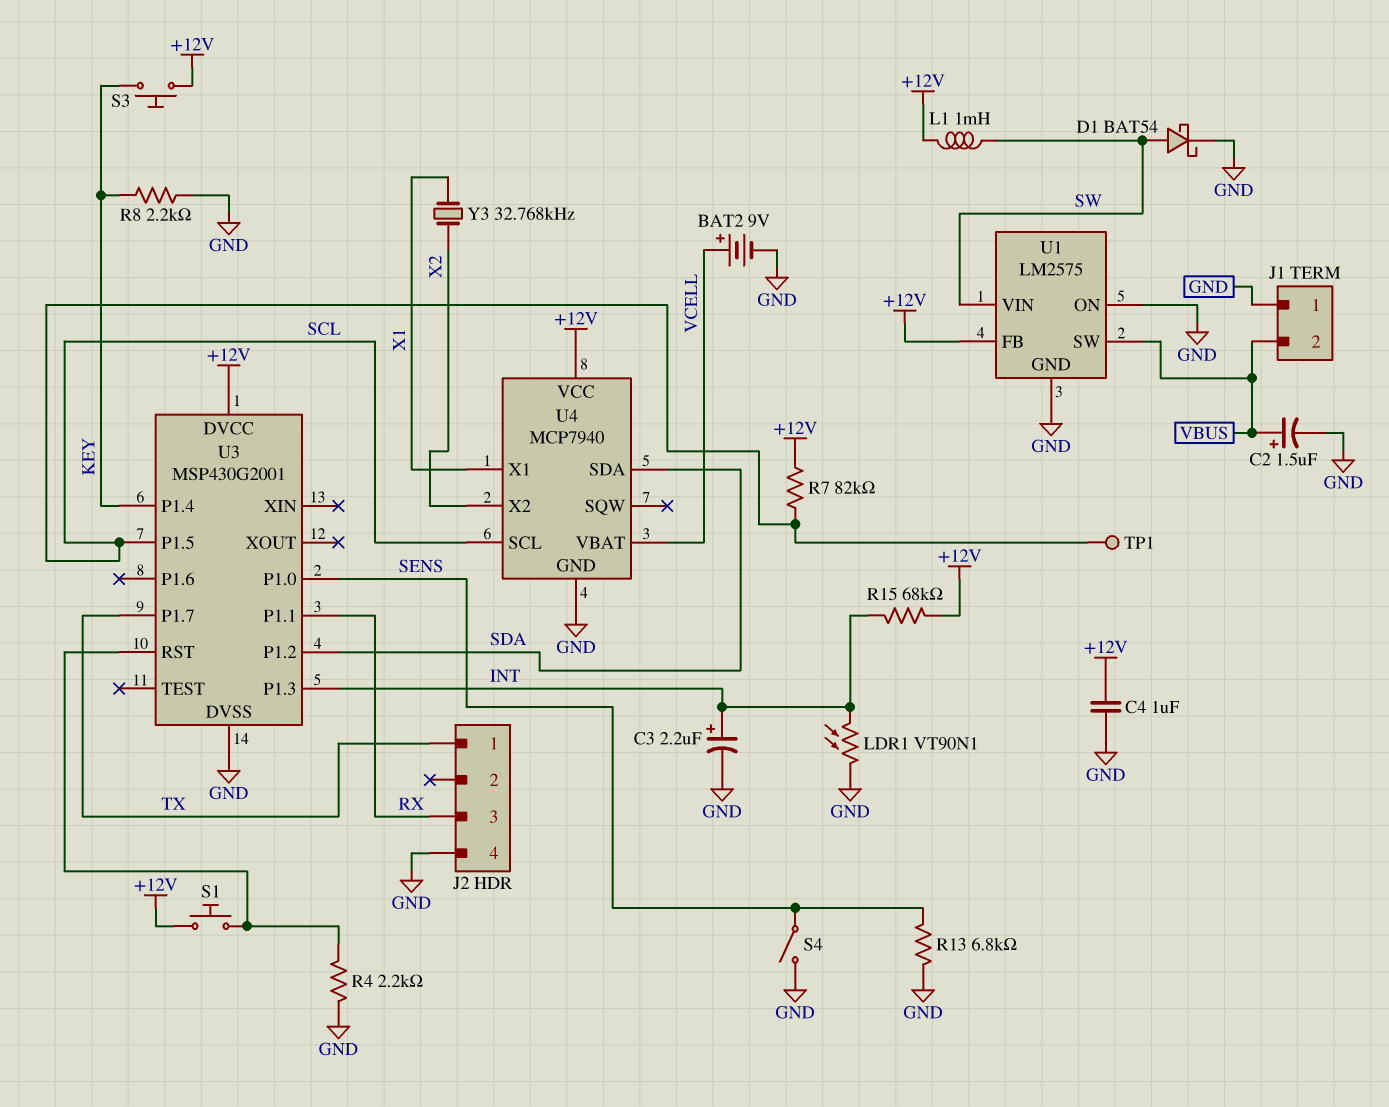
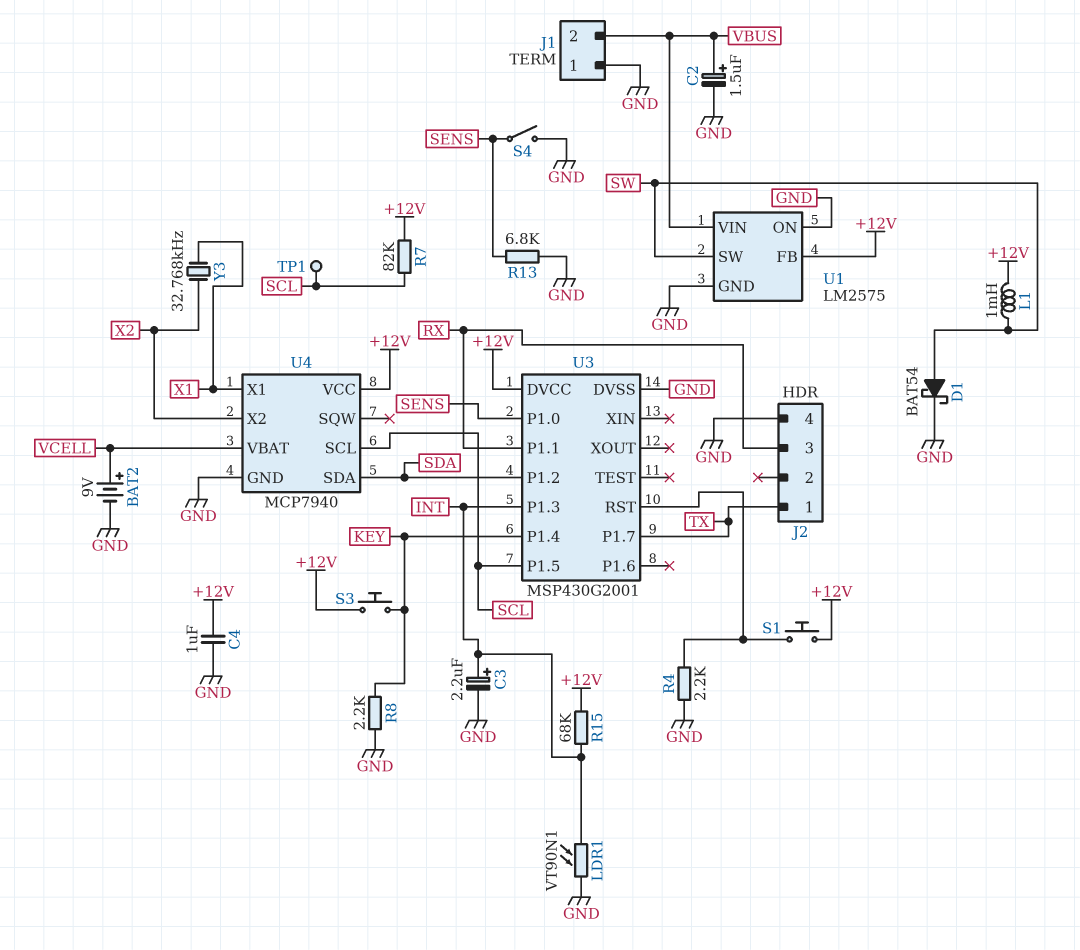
U1 pin SW: VBUS -> SW
U1 pin VIN: SW -> VBUS

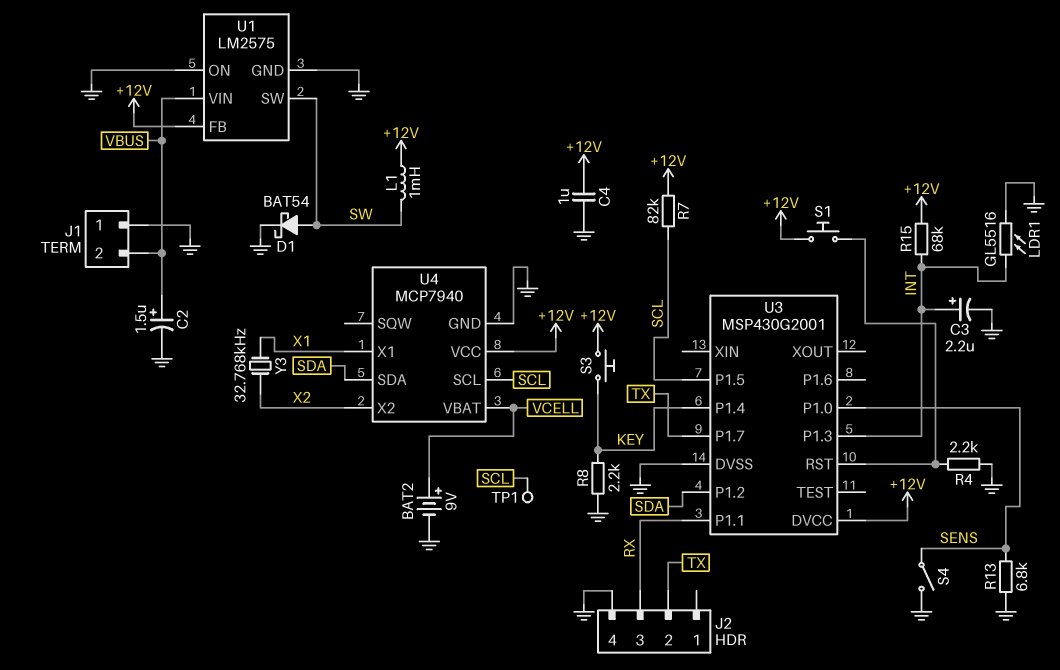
J2 pin 1: TX -> none
J2 pin 2: none -> TX
LDR1: VT90N1 (GND, INT) -> GL5516 (GND, INT)

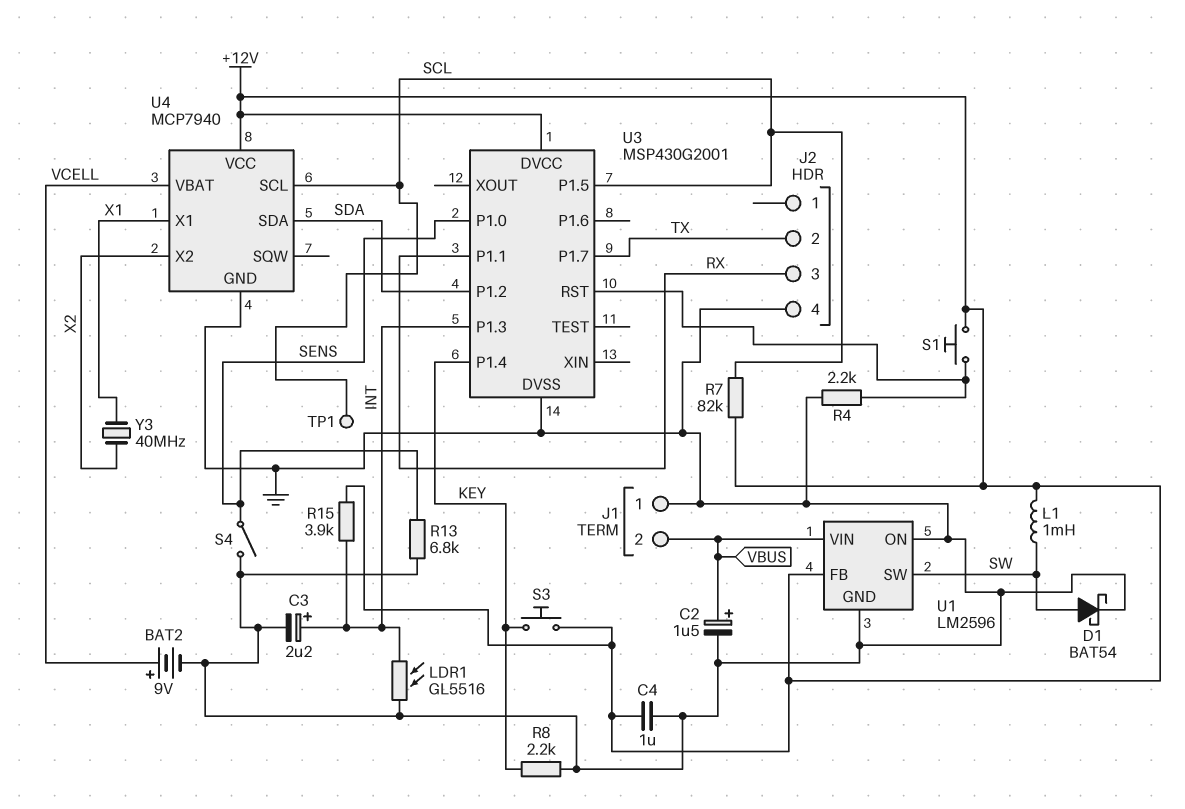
R15: 68k (+12V, INT) -> 3.9k (+12V, INT)
U1: LM2575 -> LM2596
Y3: 32.768kHz (X1, X2) -> 40MHz (X1, X2)

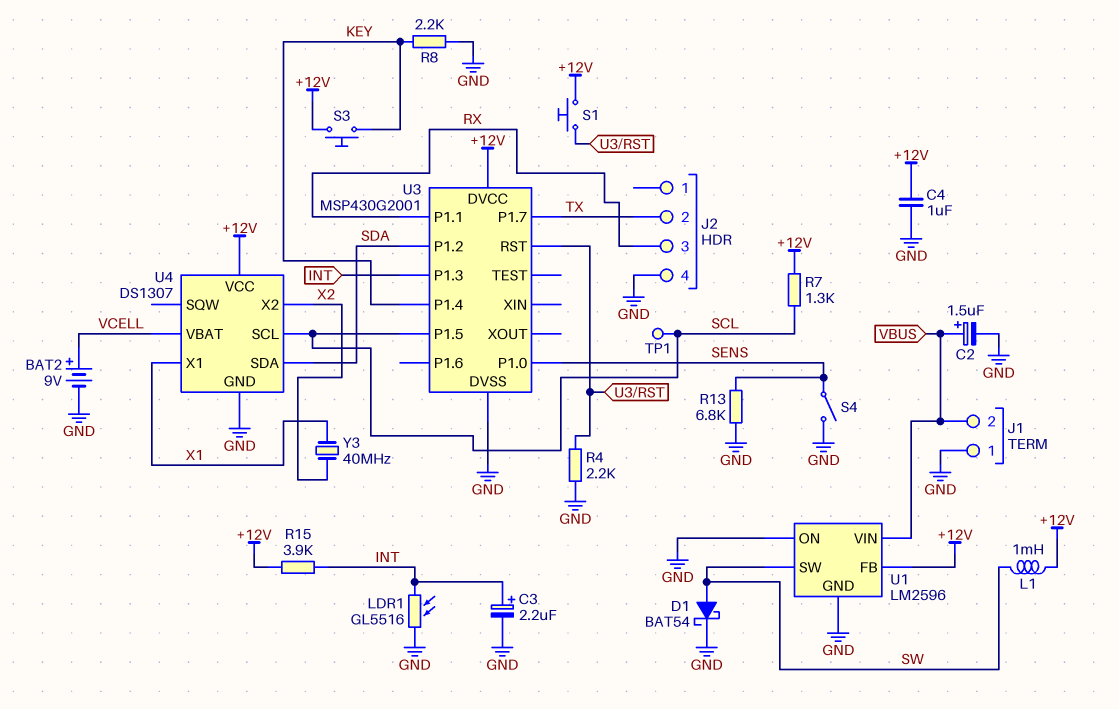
R7: 82k (+12V, SCL) -> 1.3k (+12V, SCL)
U4: MCP7940 -> DS1307

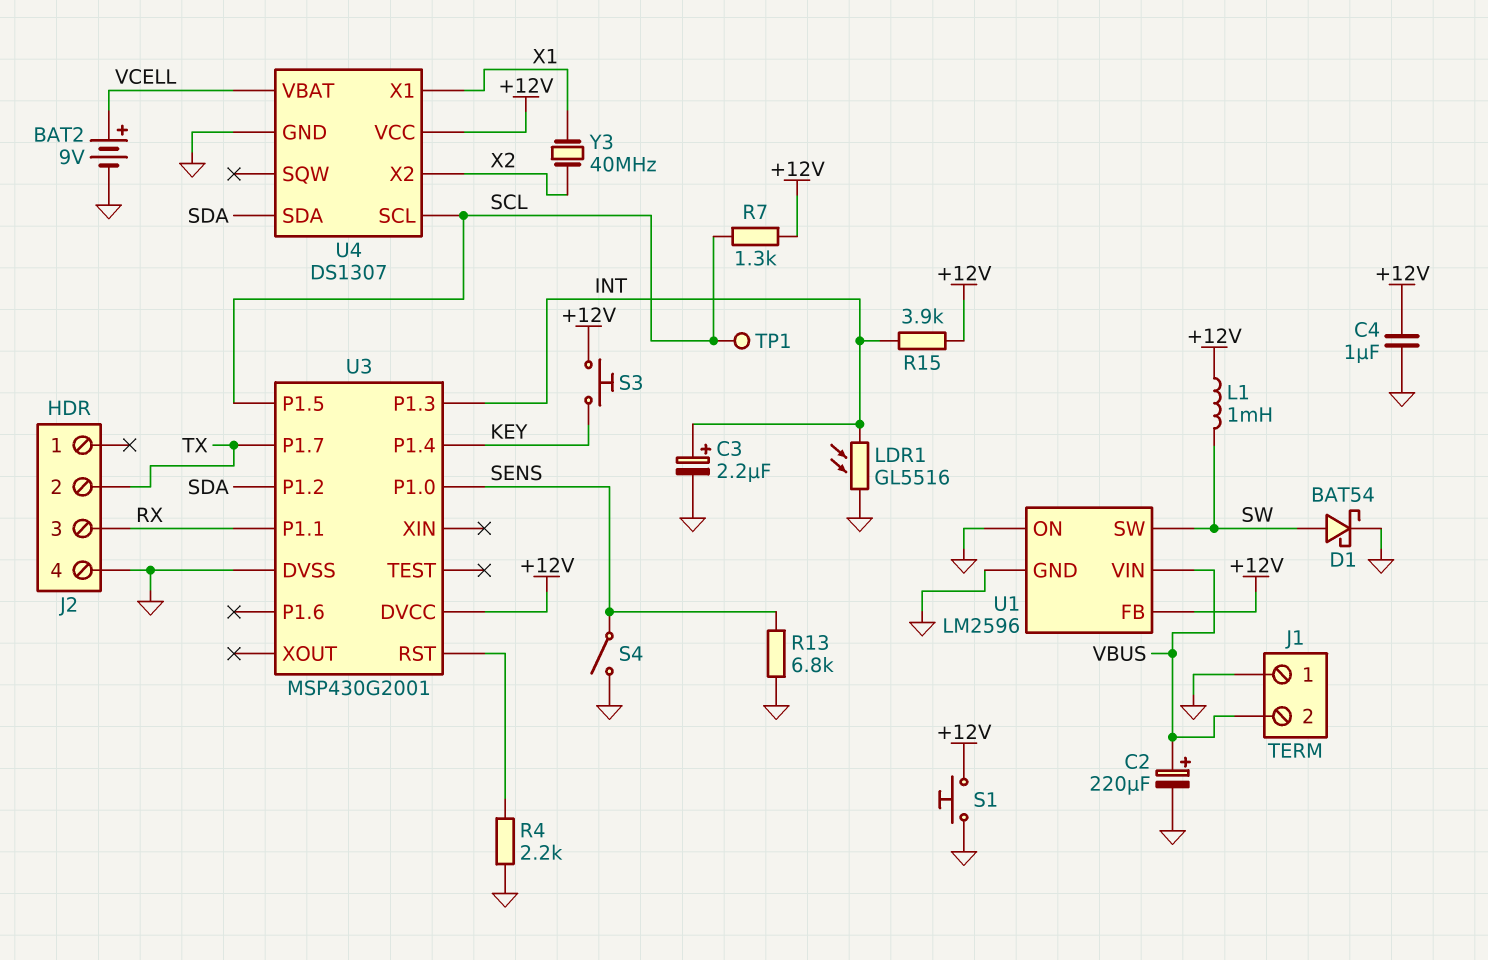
C2: 1.5uF (plus VBUS, minus GND) -> 220uF (plus VBUS, minus GND)
R8: 2.2k (GND, KEY) -> none
S1: button (+12V, U3/RST) -> button (+12V, GND)

